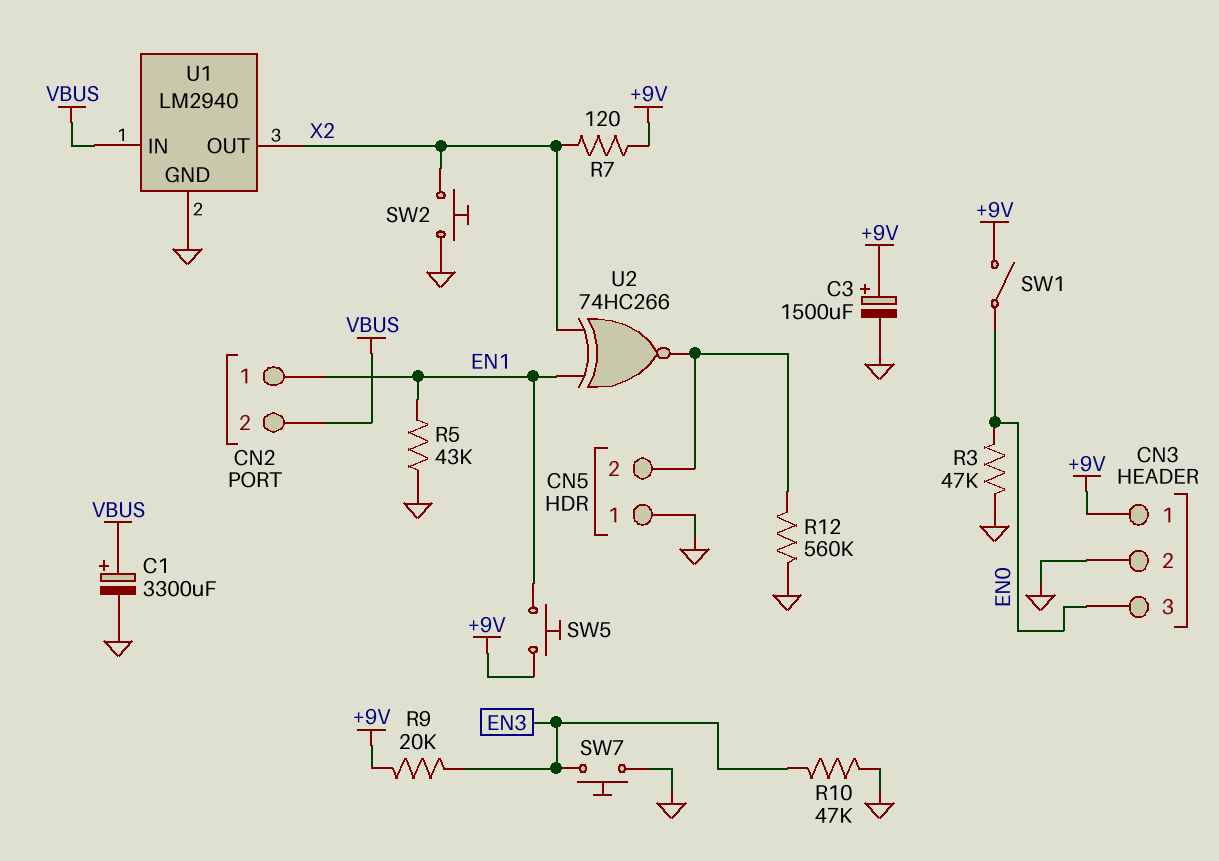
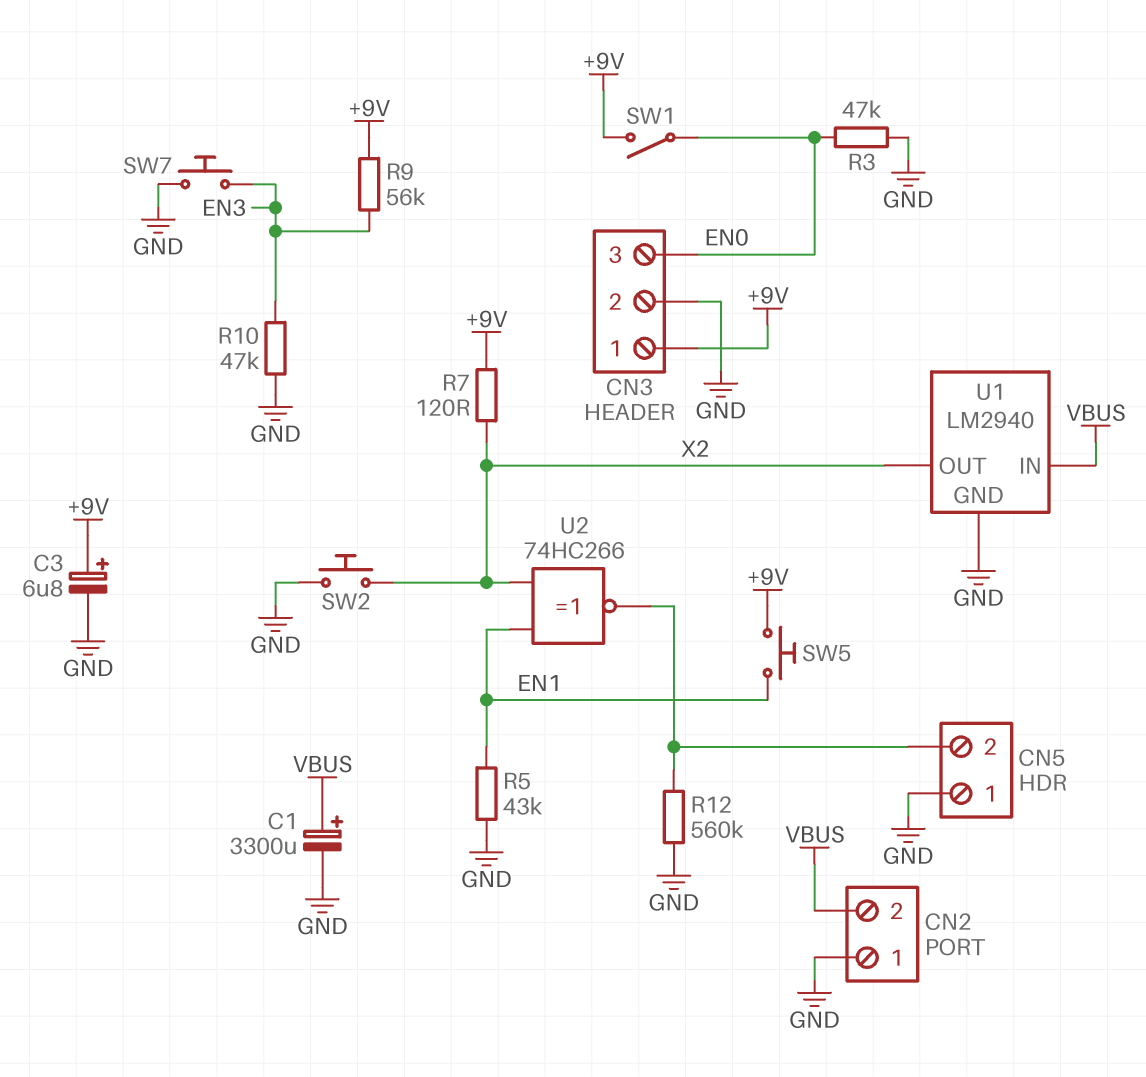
C3: 1500uF (plus +9V, minus GND) -> 6.8uF (plus +9V, minus GND)
CN2 pin 1: EN1 -> GND
R9: 20k (+9V, EN3) -> 56k (+9V, EN3)

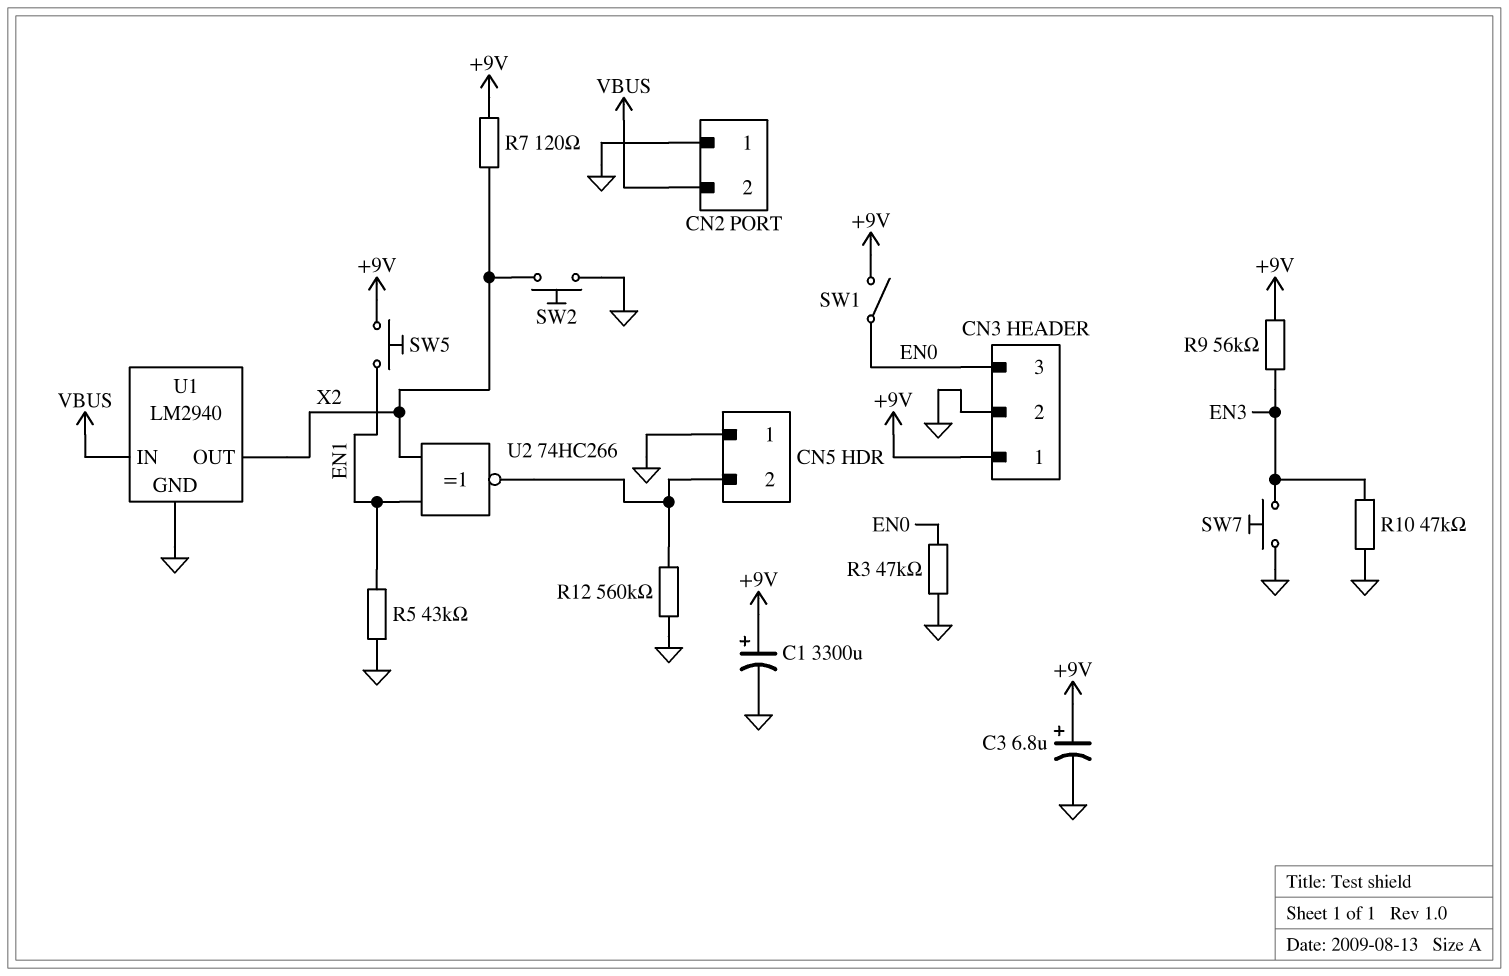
C1: 3300uF (plus VBUS, minus GND) -> 3300uF (plus +9V, minus GND)

